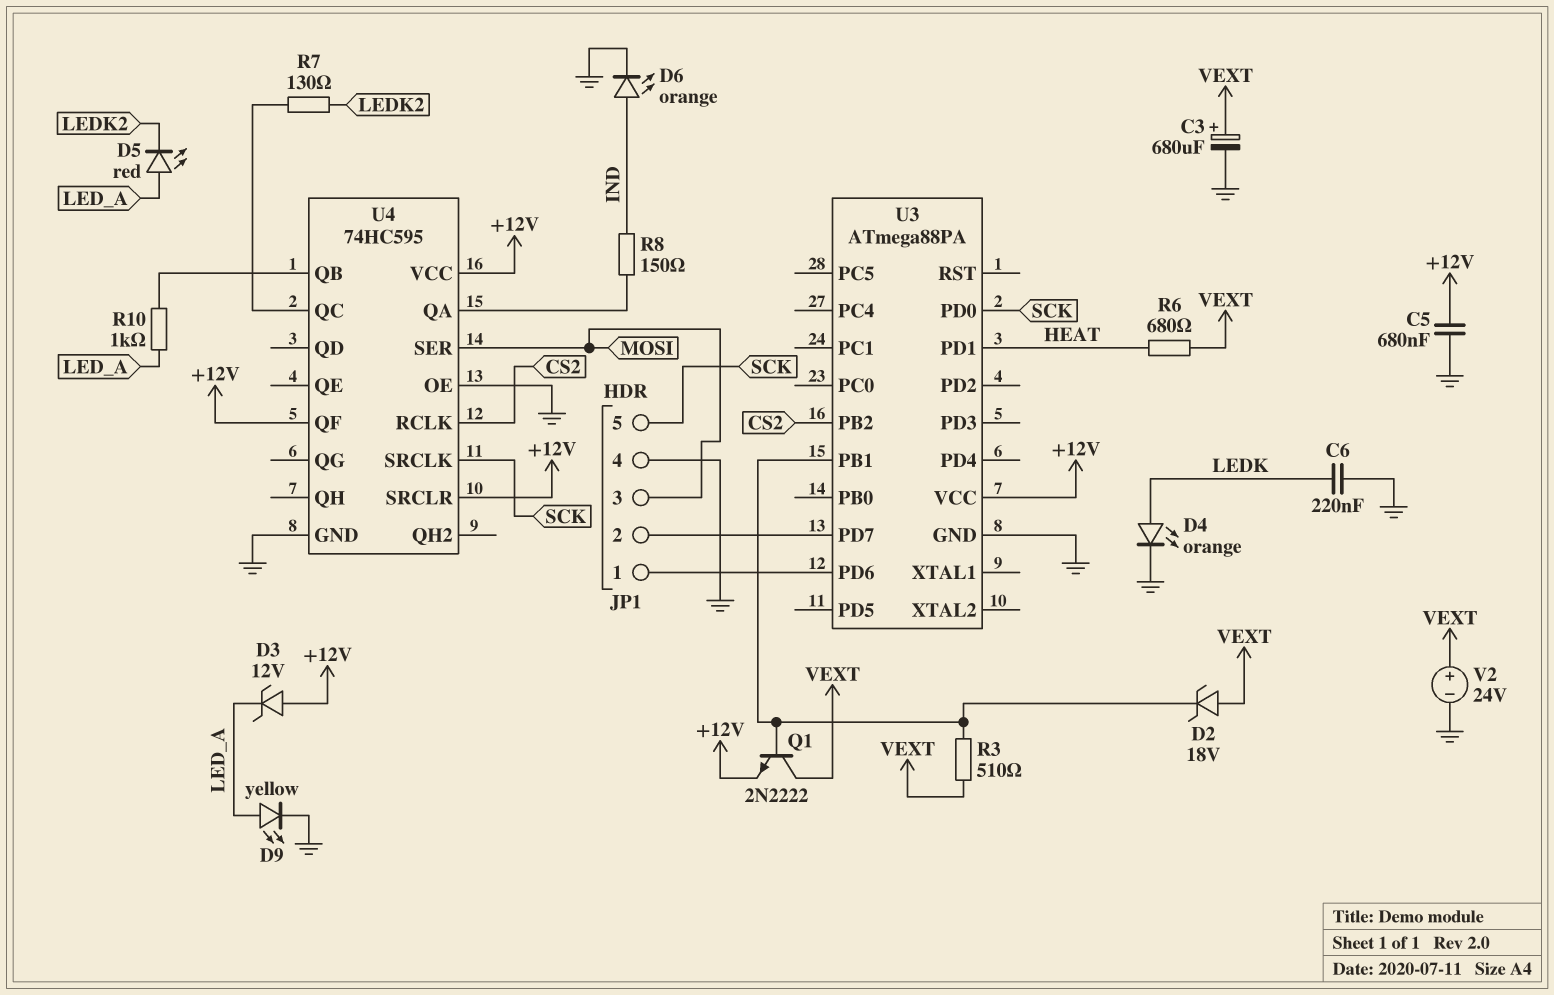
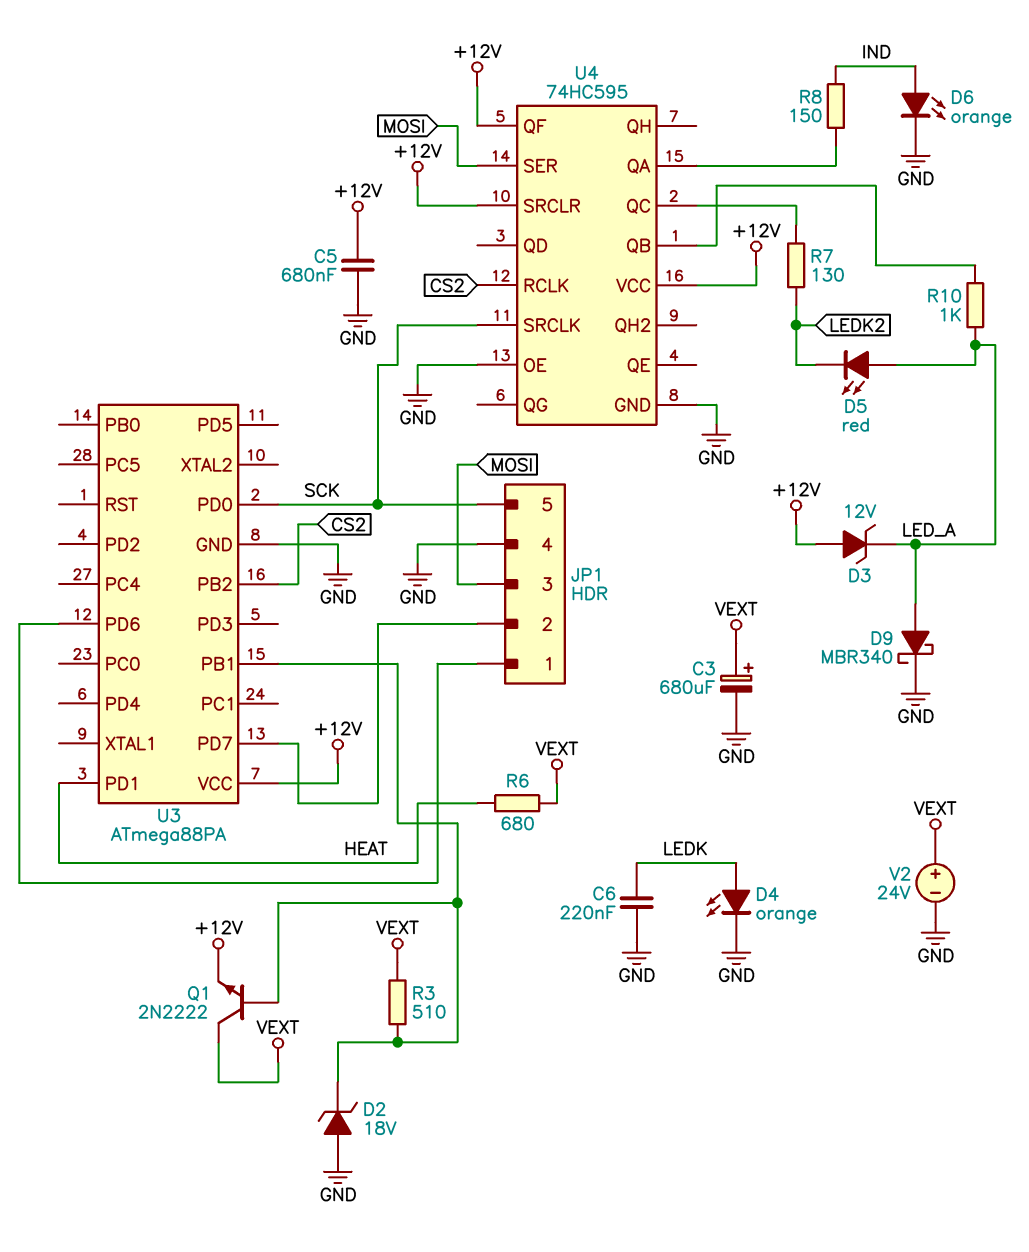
D2: zener 18V (A VEXT, K U3/PB1) -> zener 18V (A GND, K U3/PB1)
D9: LED yellow (A LED_A, K GND) -> schottky MBR340 (A LED_A, K GND)

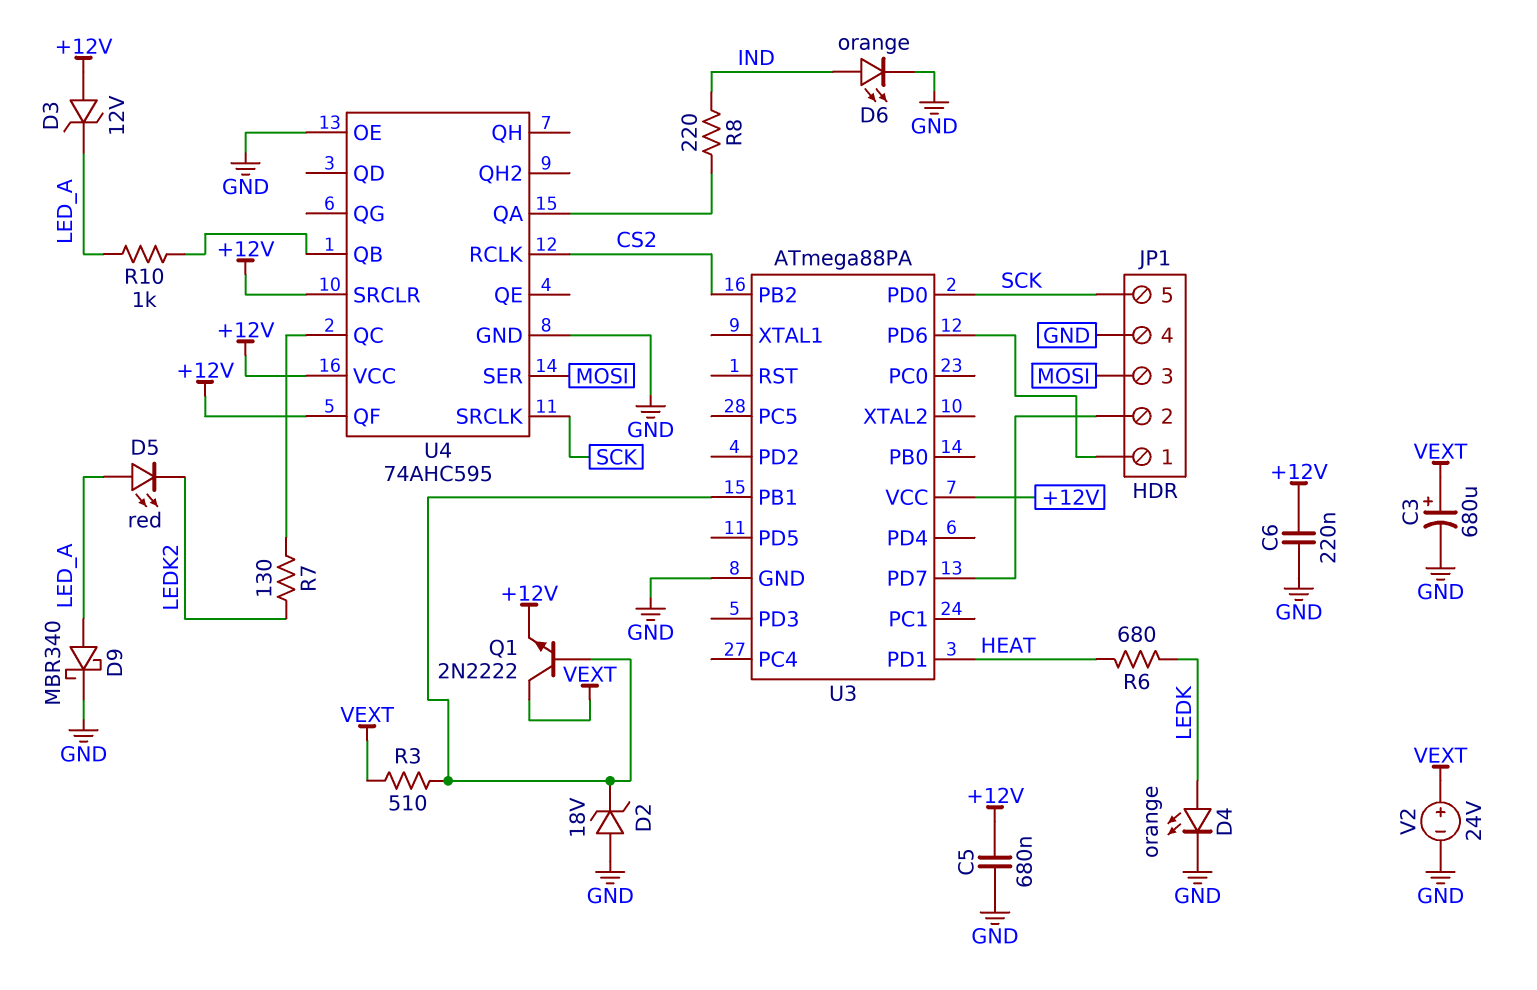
C6: 220nF (GND, LEDK) -> 220nF (+12V, GND)
R6: 680 (HEAT, VEXT) -> 680 (HEAT, LEDK)
R8: 150 (IND, U4/QA) -> 220 (IND, U4/QA)
U4: 74HC595 -> 74AHC595

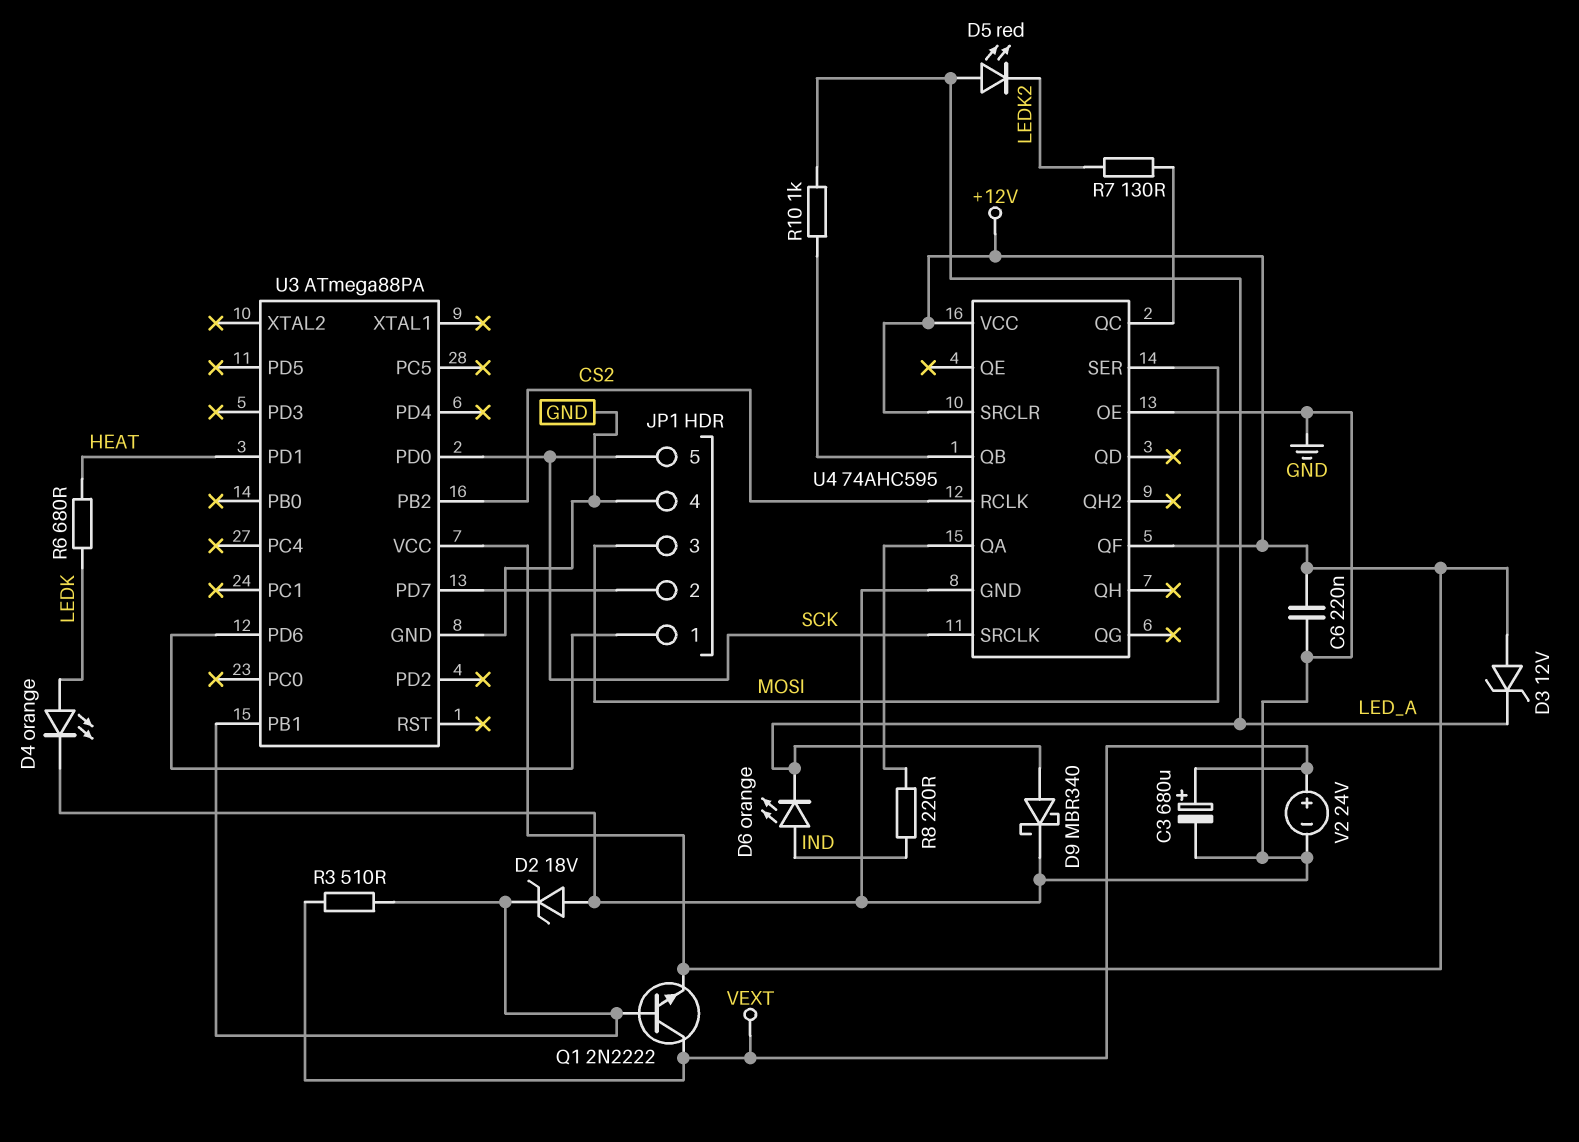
C5: 680nF (+12V, GND) -> none
D6: LED orange (A IND, K GND) -> LED orange (A IND, K LED_A)

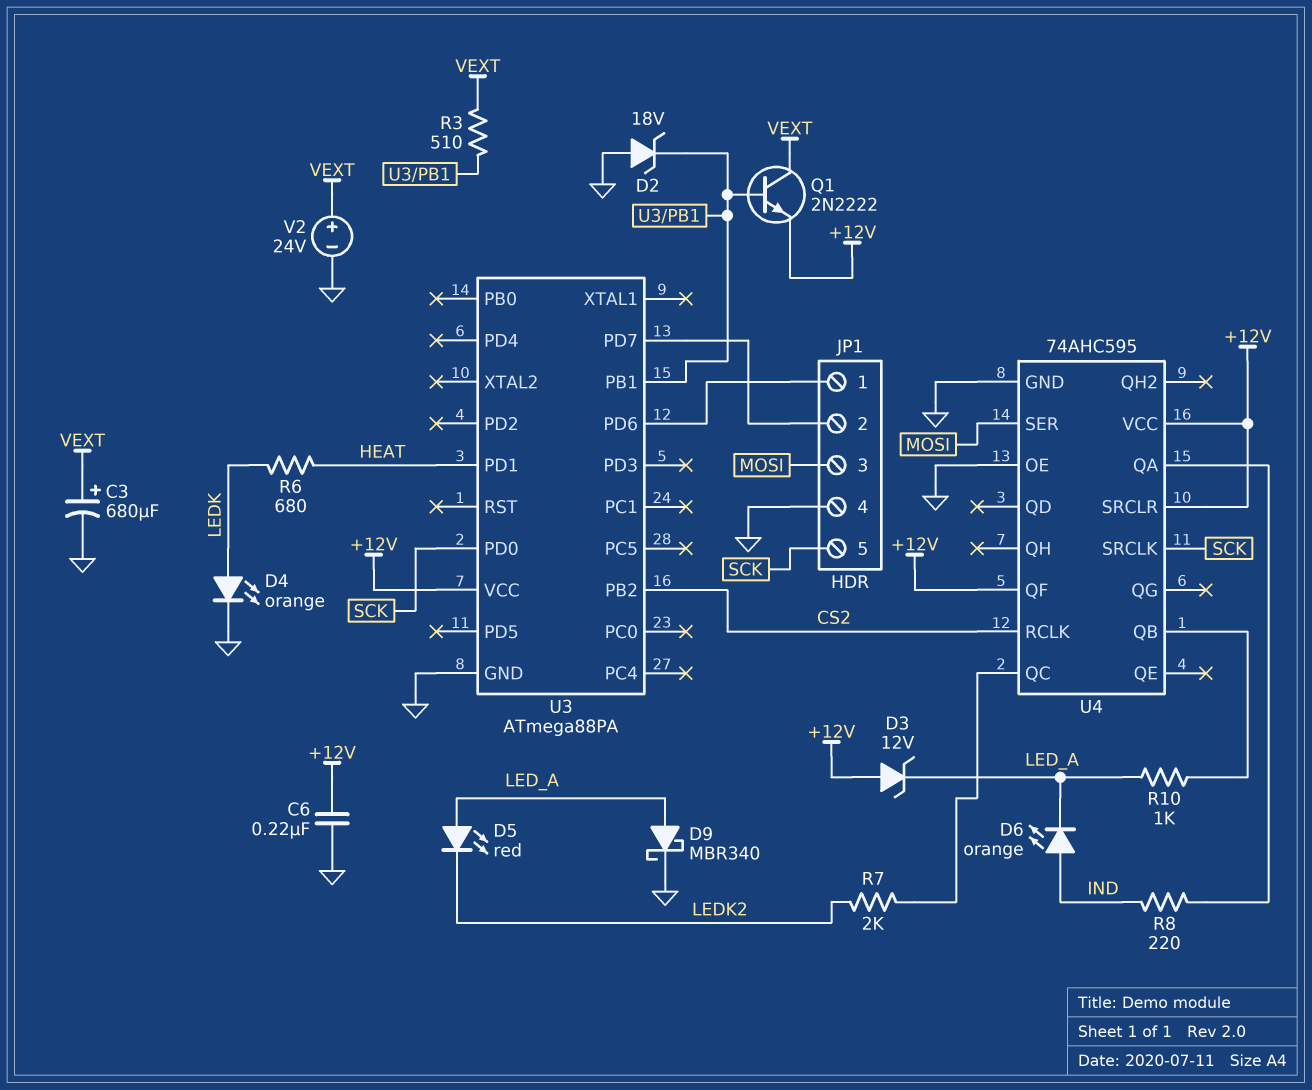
R7: 130 (LEDK2, U4/QC) -> 2k (LEDK2, U4/QC)

